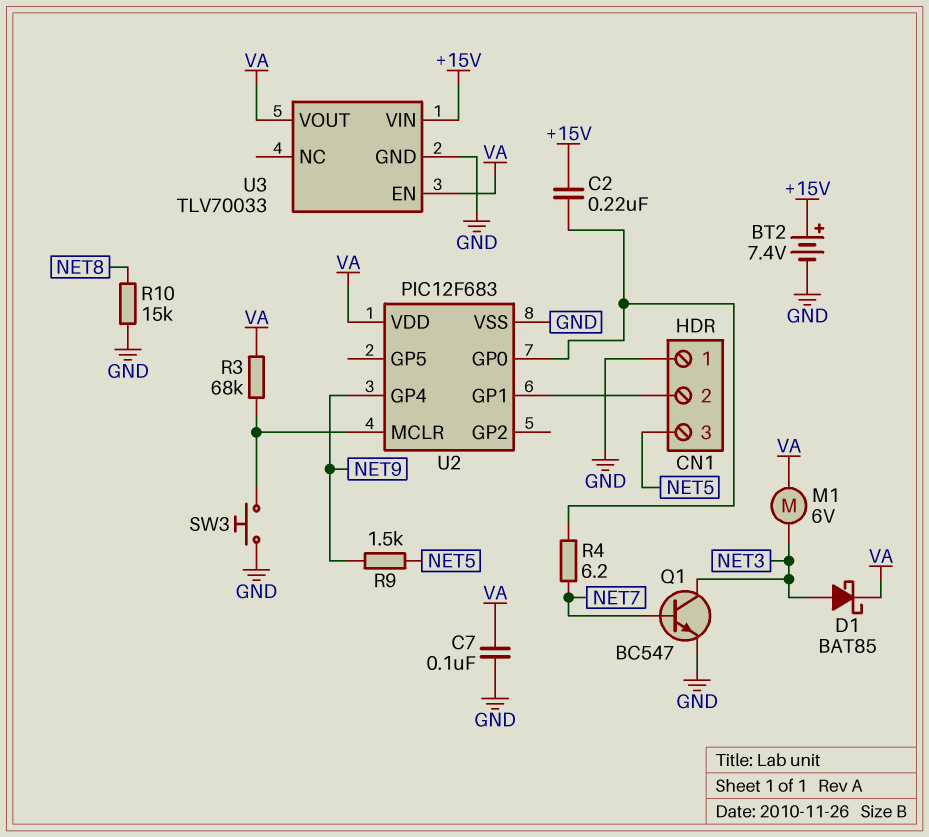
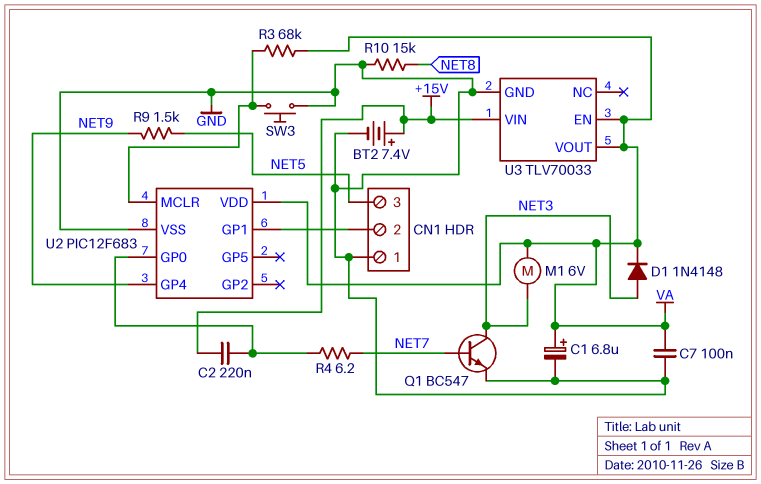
C1: none -> 6.8uF (plus VA, minus GND)
D1: schottky BAT85 (A NET3, K VA) -> diode 1N4148 (A NET3, K VA)

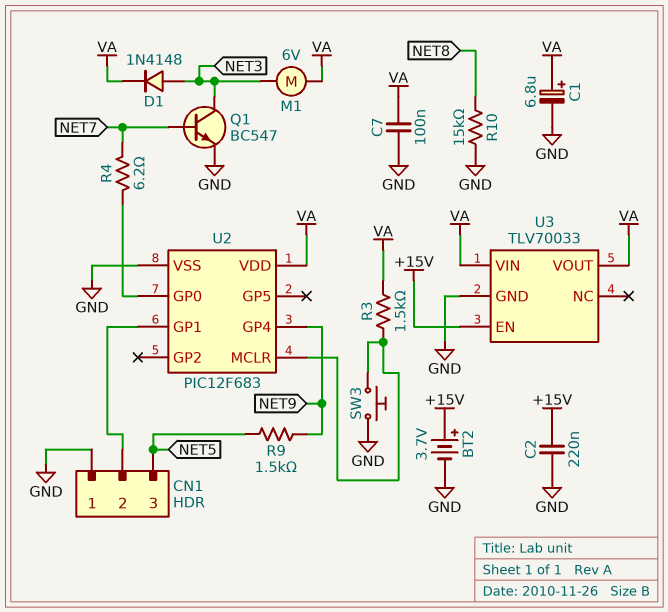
BT2: 7.4V (plus +15V, minus GND) -> 3.7V (plus +15V, minus GND)
C2: 220nF (+15V, U2/GP0) -> 220nF (+15V, GND)
R3: 68k (U2/MCLR, VA) -> 1.5k (U2/MCLR, VA)
U3 pin EN: VA -> +15V
U3 pin VIN: +15V -> VA

